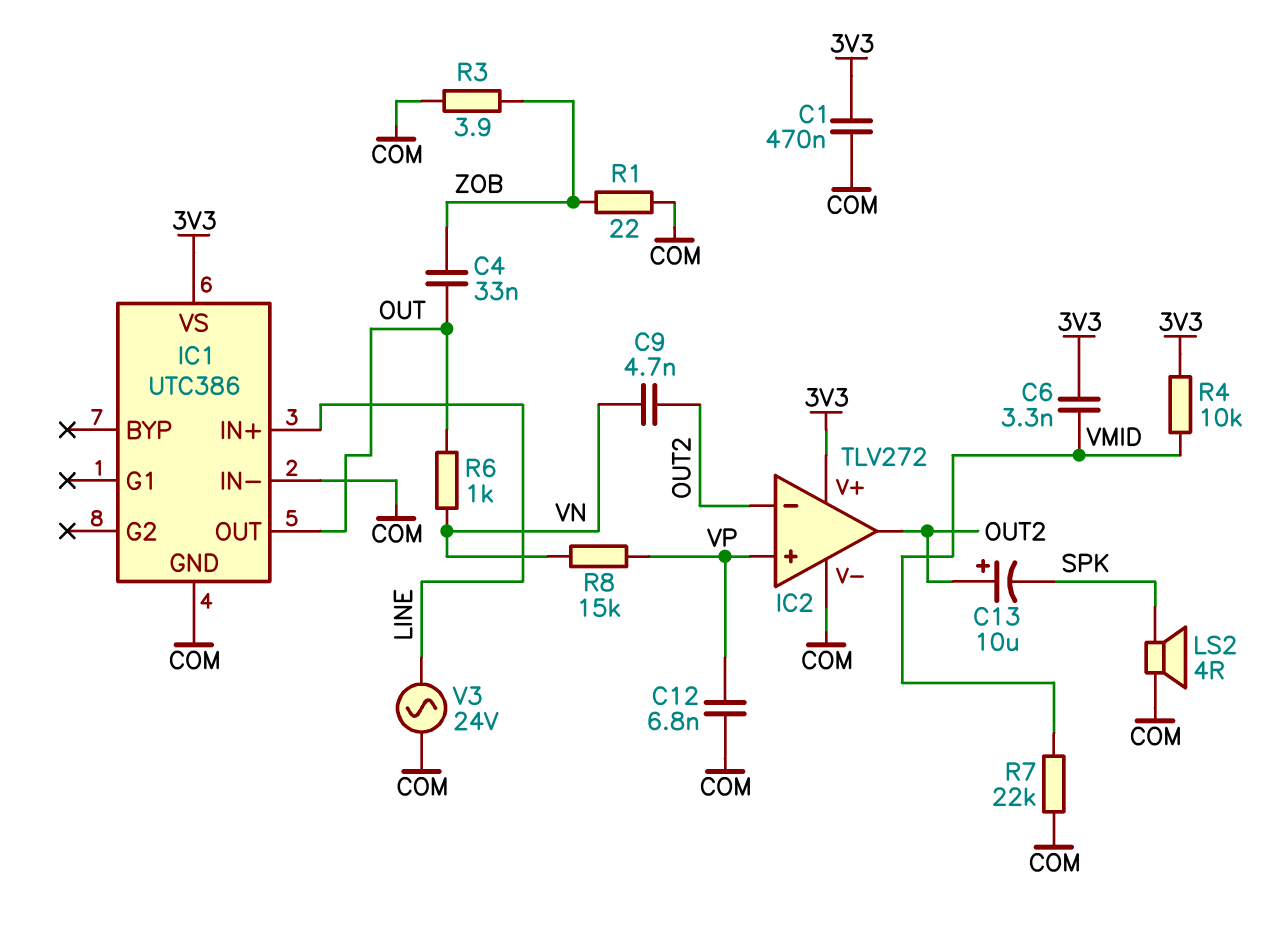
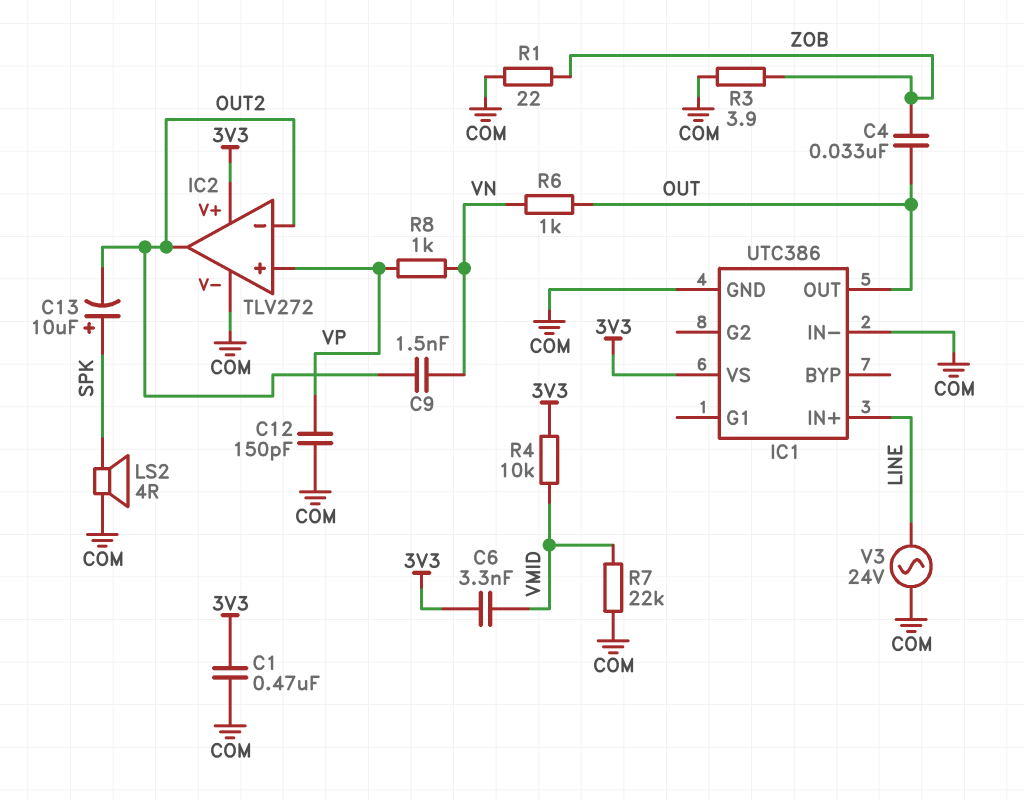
C9: 4.7nF (OUT2, VN) -> 1.5nF (OUT2, VN)
C12: 6.8nF (COM, VP) -> 150pF (COM, VP)
C13: 10uF (plus OUT2, minus SPK) -> 10uF (plus SPK, minus OUT2)
R8: 15k (VN, VP) -> 1k (VN, VP)

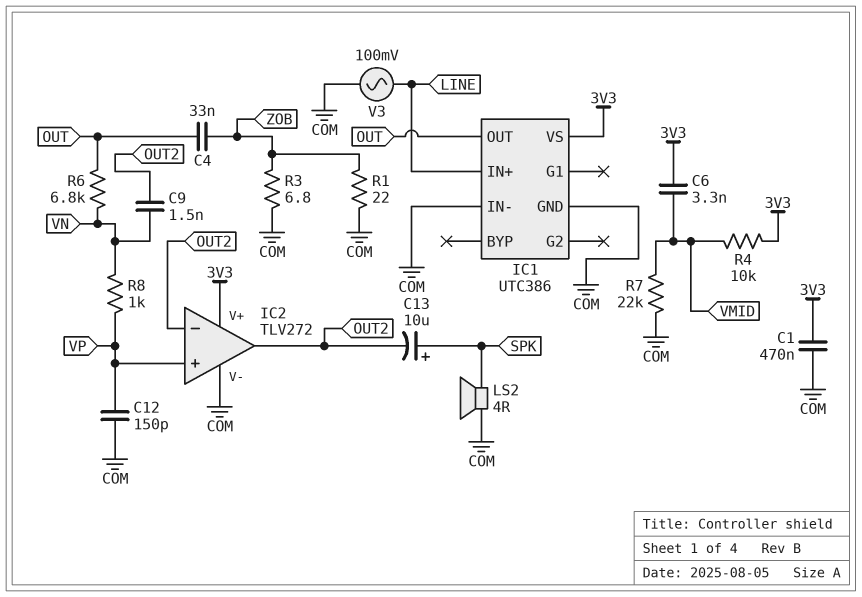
R3: 3.9 (COM, ZOB) -> 6.8 (COM, ZOB)
R6: 1k (OUT, VN) -> 6.8k (OUT, VN)
V3: AC 24V (COM, LINE) -> AC 100mV (COM, LINE)

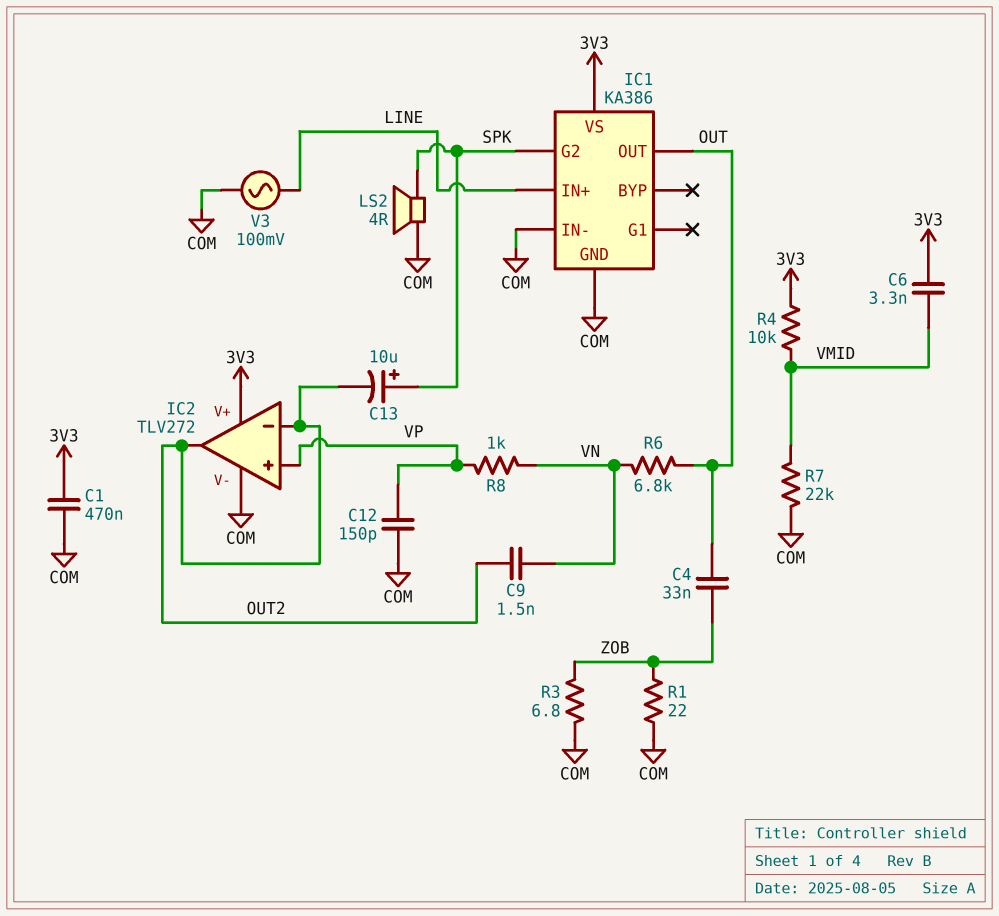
IC1: UTC386 -> KA386
IC1 pin G2: none -> SPK

